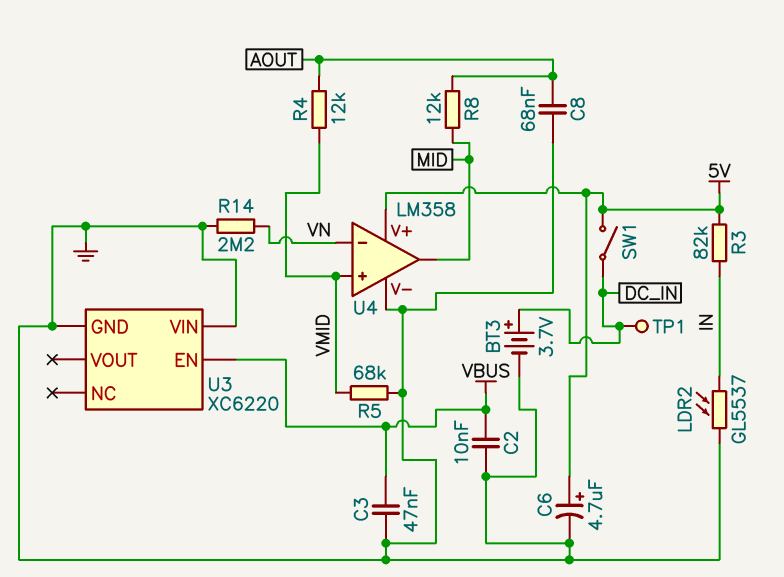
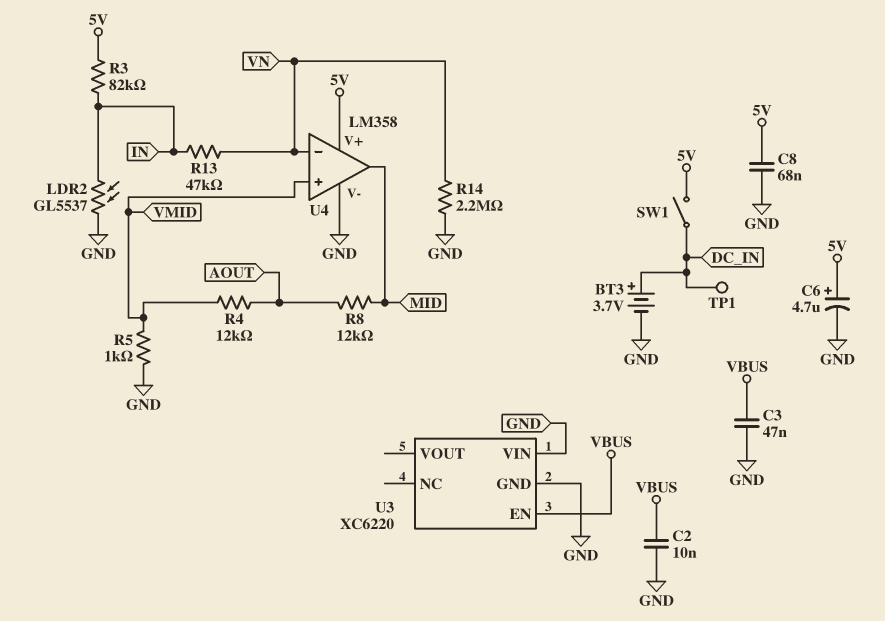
C8: 68nF (AOUT, GND) -> 68nF (5V, GND)
R5: 68k (GND, VMID) -> 1k (GND, VMID)
R13: none -> 47k (IN, VN)

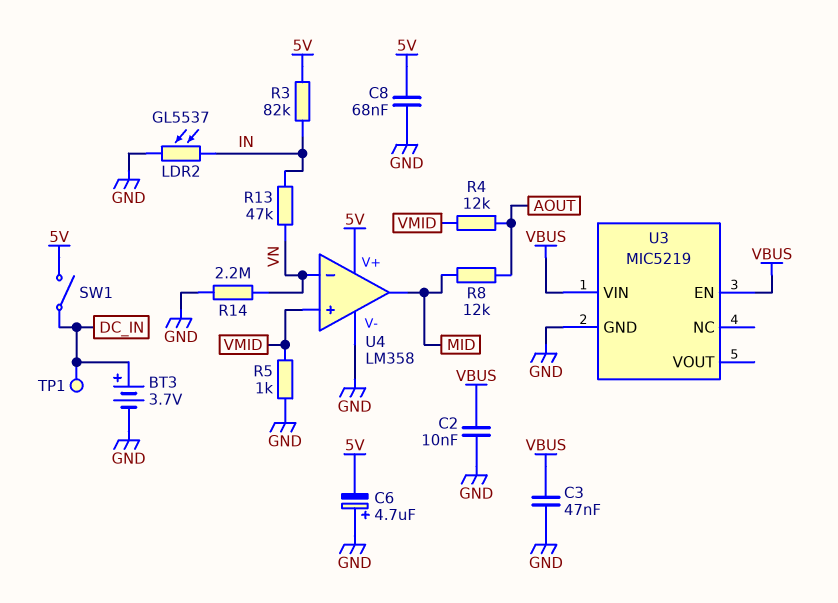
C6: 4.7uF (plus 5V, minus GND) -> 4.7uF (plus GND, minus 5V)
U3: XC6220 -> MIC5219
U3 pin VIN: GND -> VBUS

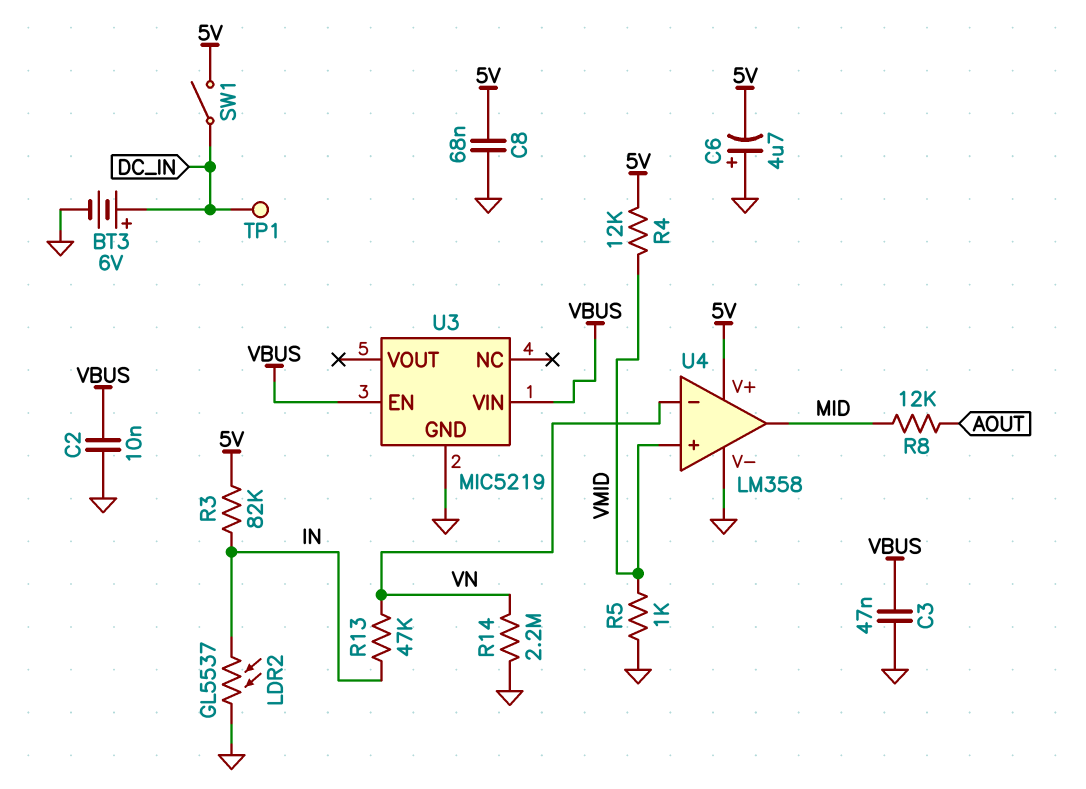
BT3: 3.7V (plus DC_IN, minus GND) -> 6V (plus DC_IN, minus GND)
R4: 12k (AOUT, VMID) -> 12k (5V, VMID)

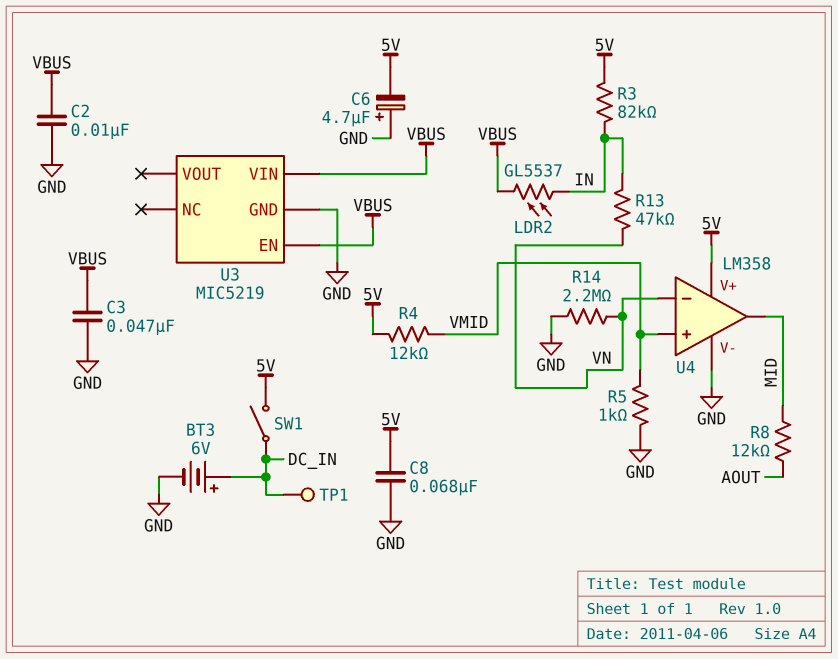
LDR2: GL5537 (GND, IN) -> GL5537 (IN, VBUS)

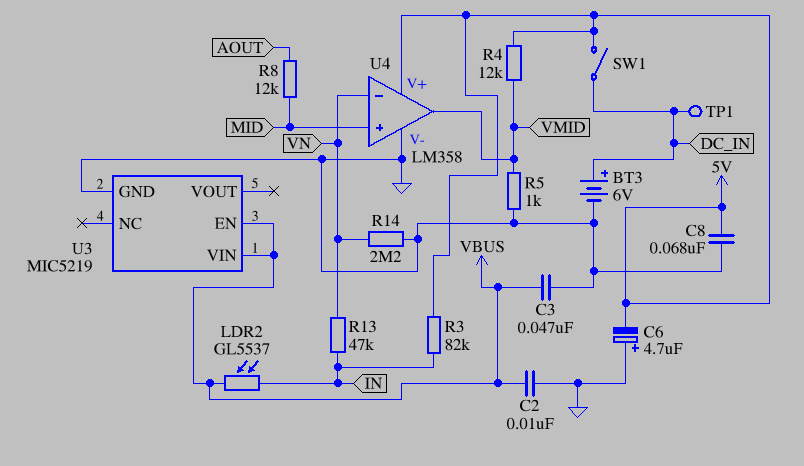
U4 pin in+: VMID -> MID
U4 pin out: MID -> VMID

